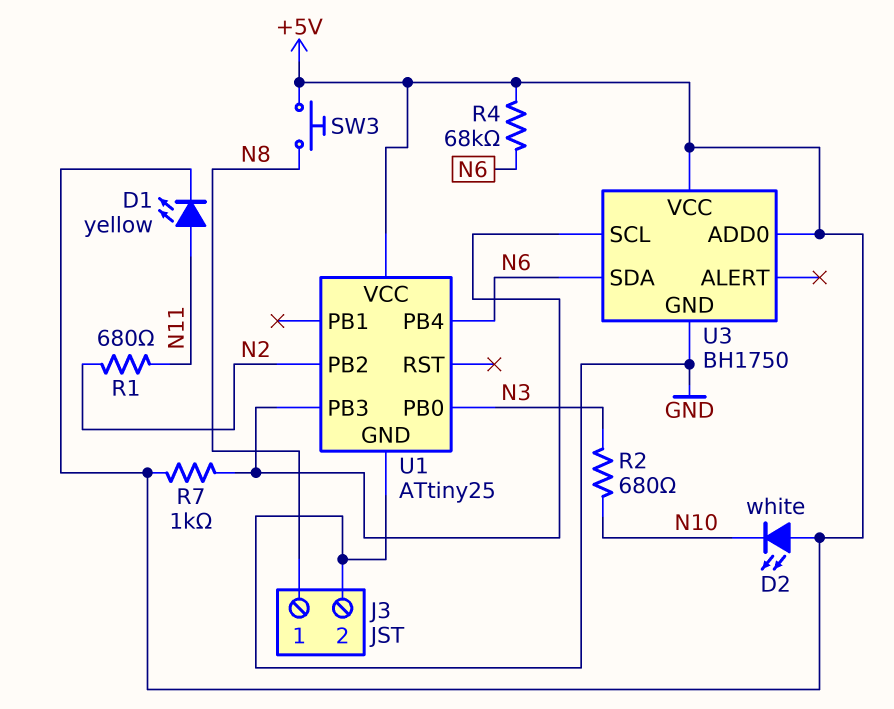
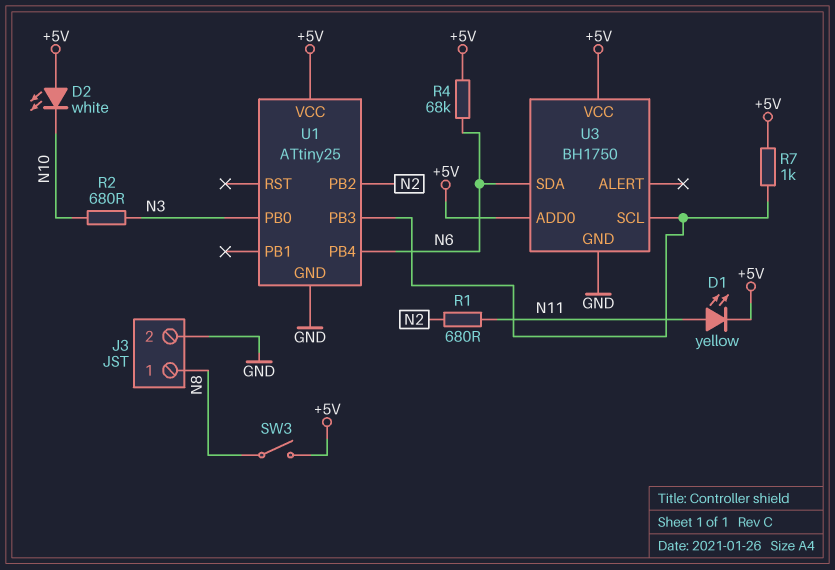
SW3: button (+5V, N8) -> switch (+5V, N8)

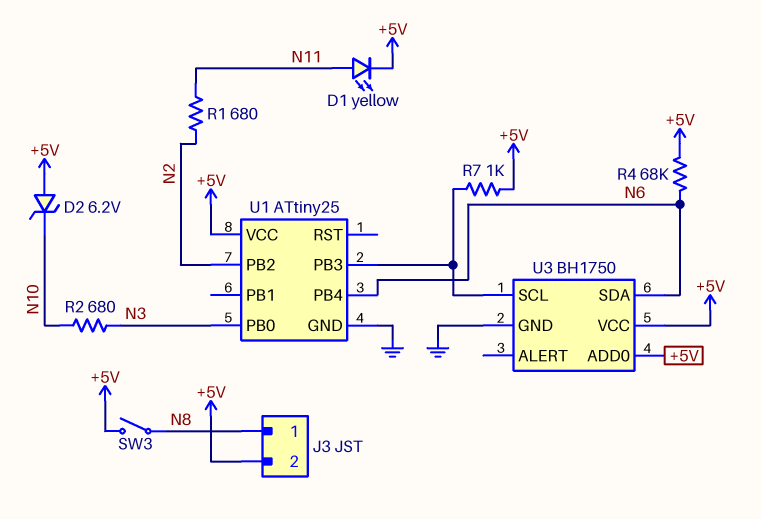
D2: LED white (A +5V, K N10) -> zener 6.2V (A +5V, K N10)
J3 pin 2: GND -> +5V

